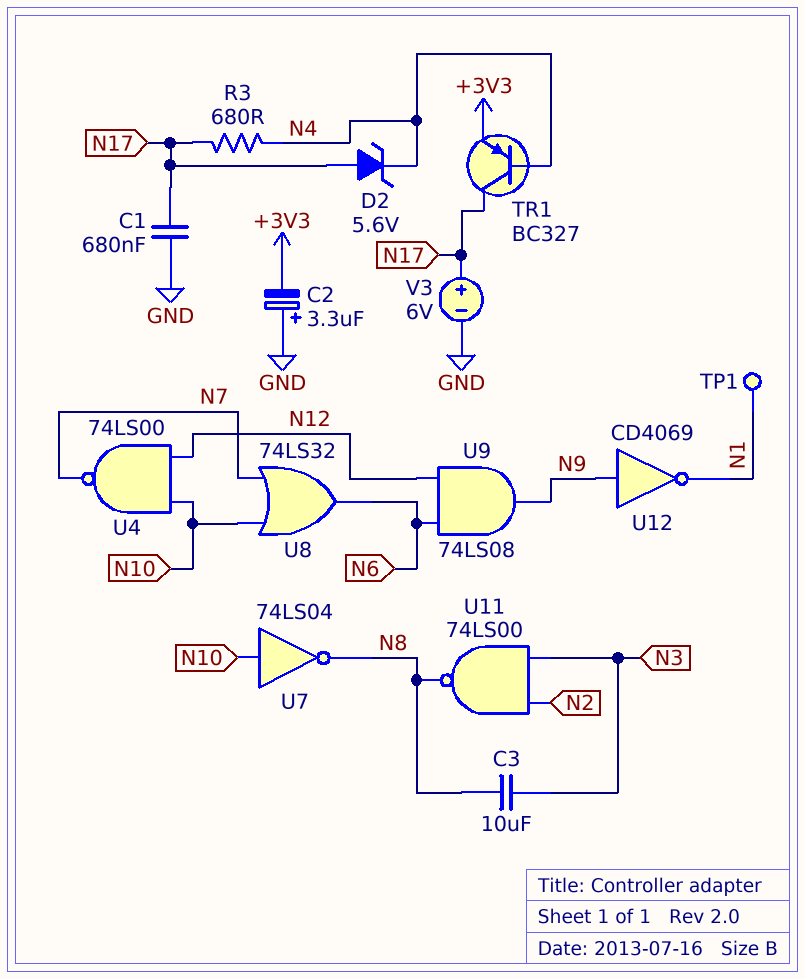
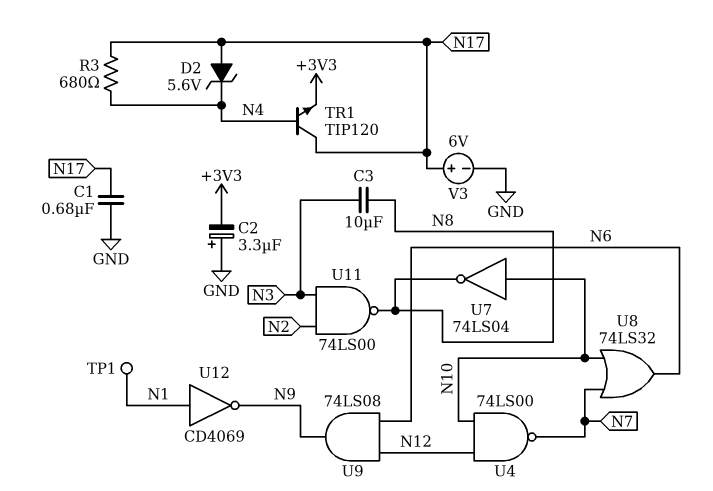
TR1: PNP BC327 (B N4, C N17, E +3V3) -> NPN TIP120 (B N4, C N17, E +3V3)
U12: NOT CD4069 (in N9, out N1) -> NOT CD4069 (in N1, out N9)

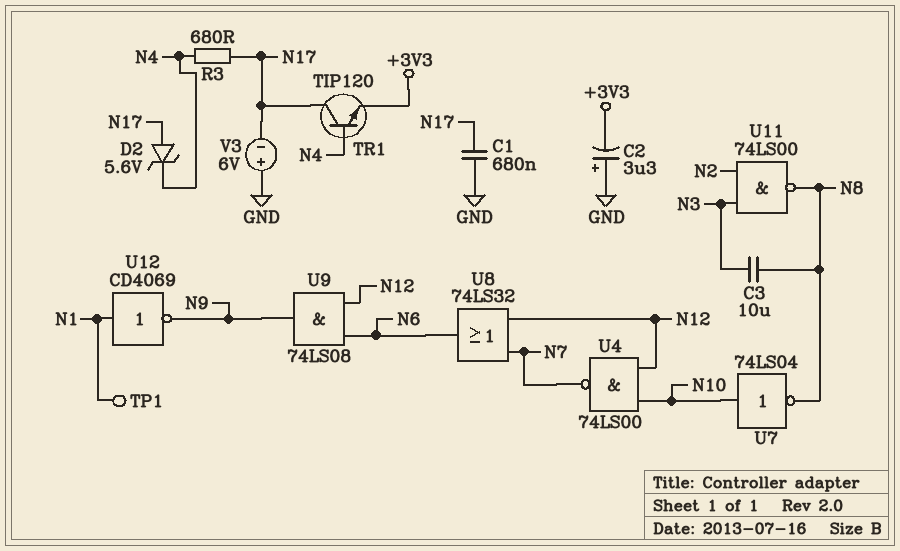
U8: OR 74LS32 (in N7, in N10, out N6) -> OR 74LS32 (in N7, in N12, out N6)
V3: 6V (plus N17, minus GND) -> 6V (plus GND, minus N17)

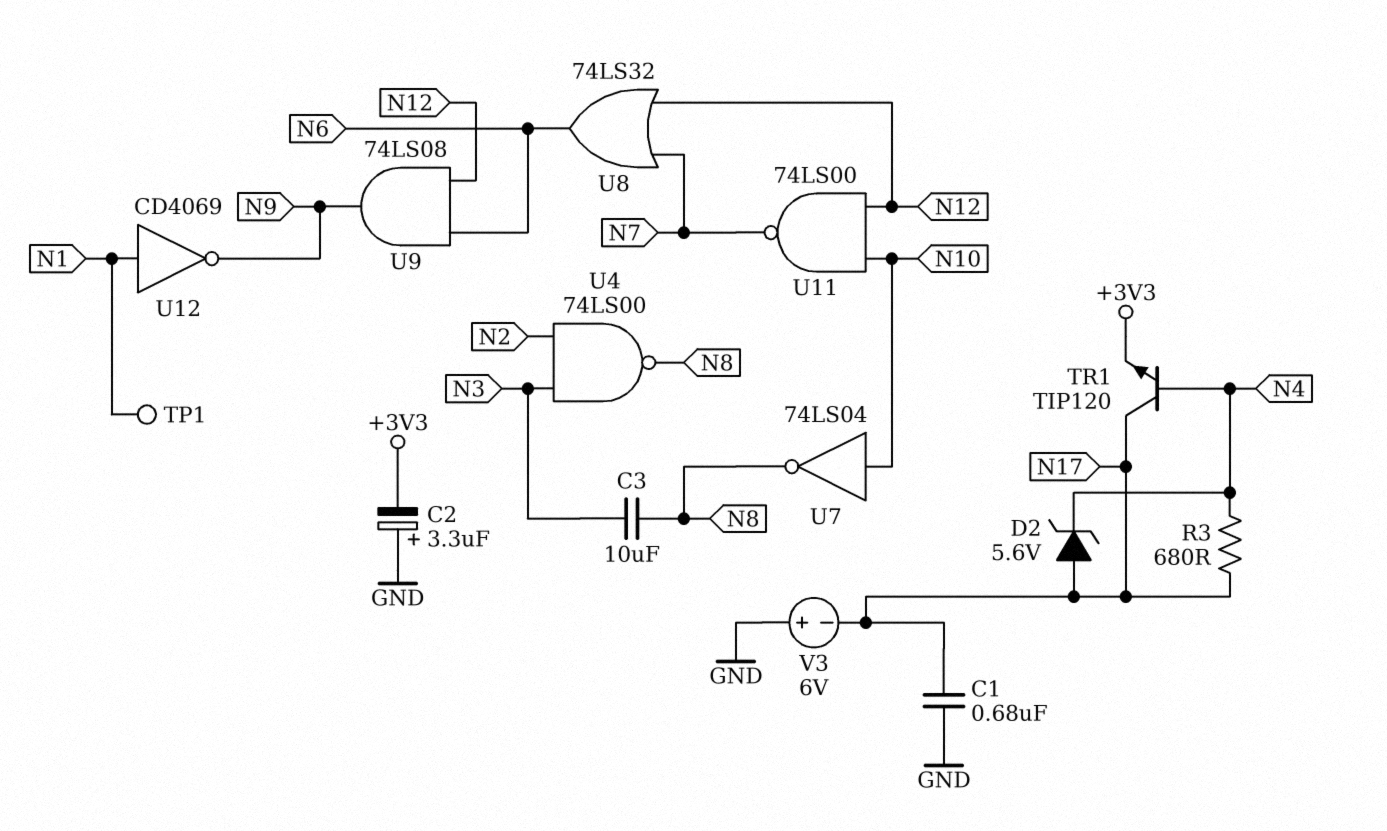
U4: NAND 74LS00 (in N10, in N12, out N7) -> NAND 74LS00 (in N2, in N3, out N8)
U11: NAND 74LS00 (in N2, in N3, out N8) -> NAND 74LS00 (in N10, in N12, out N7)

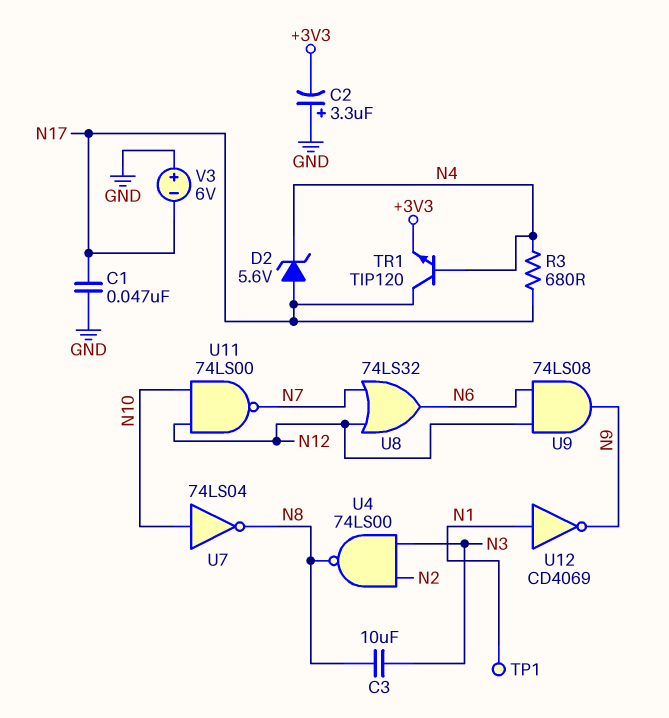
C1: 680nF (GND, N17) -> 47nF (GND, N17)

